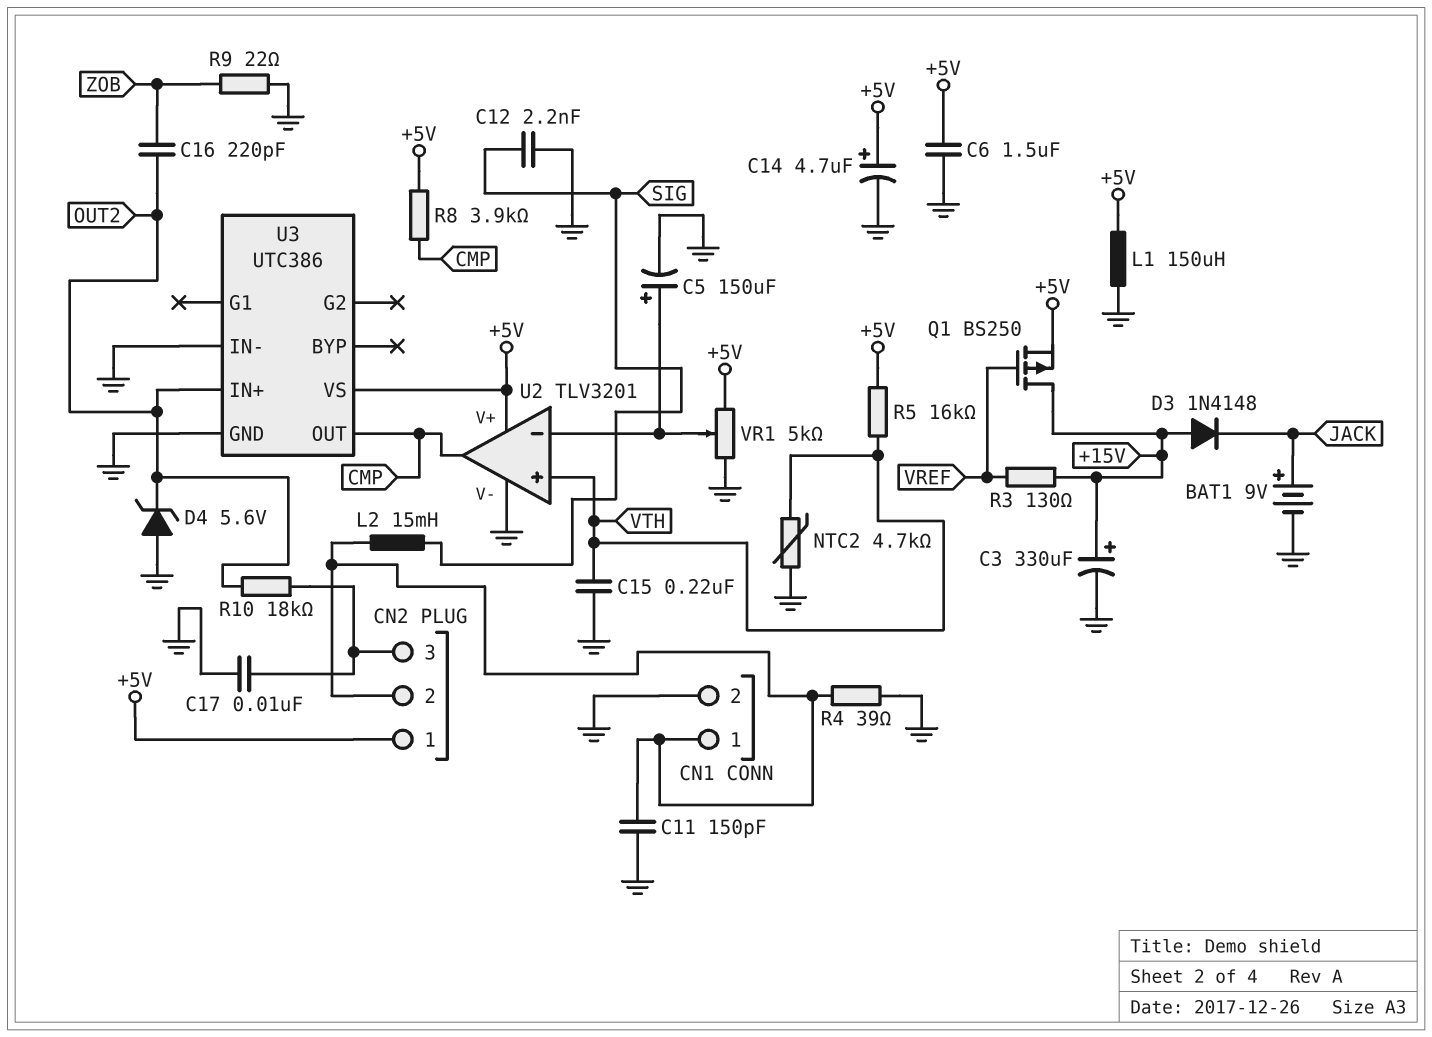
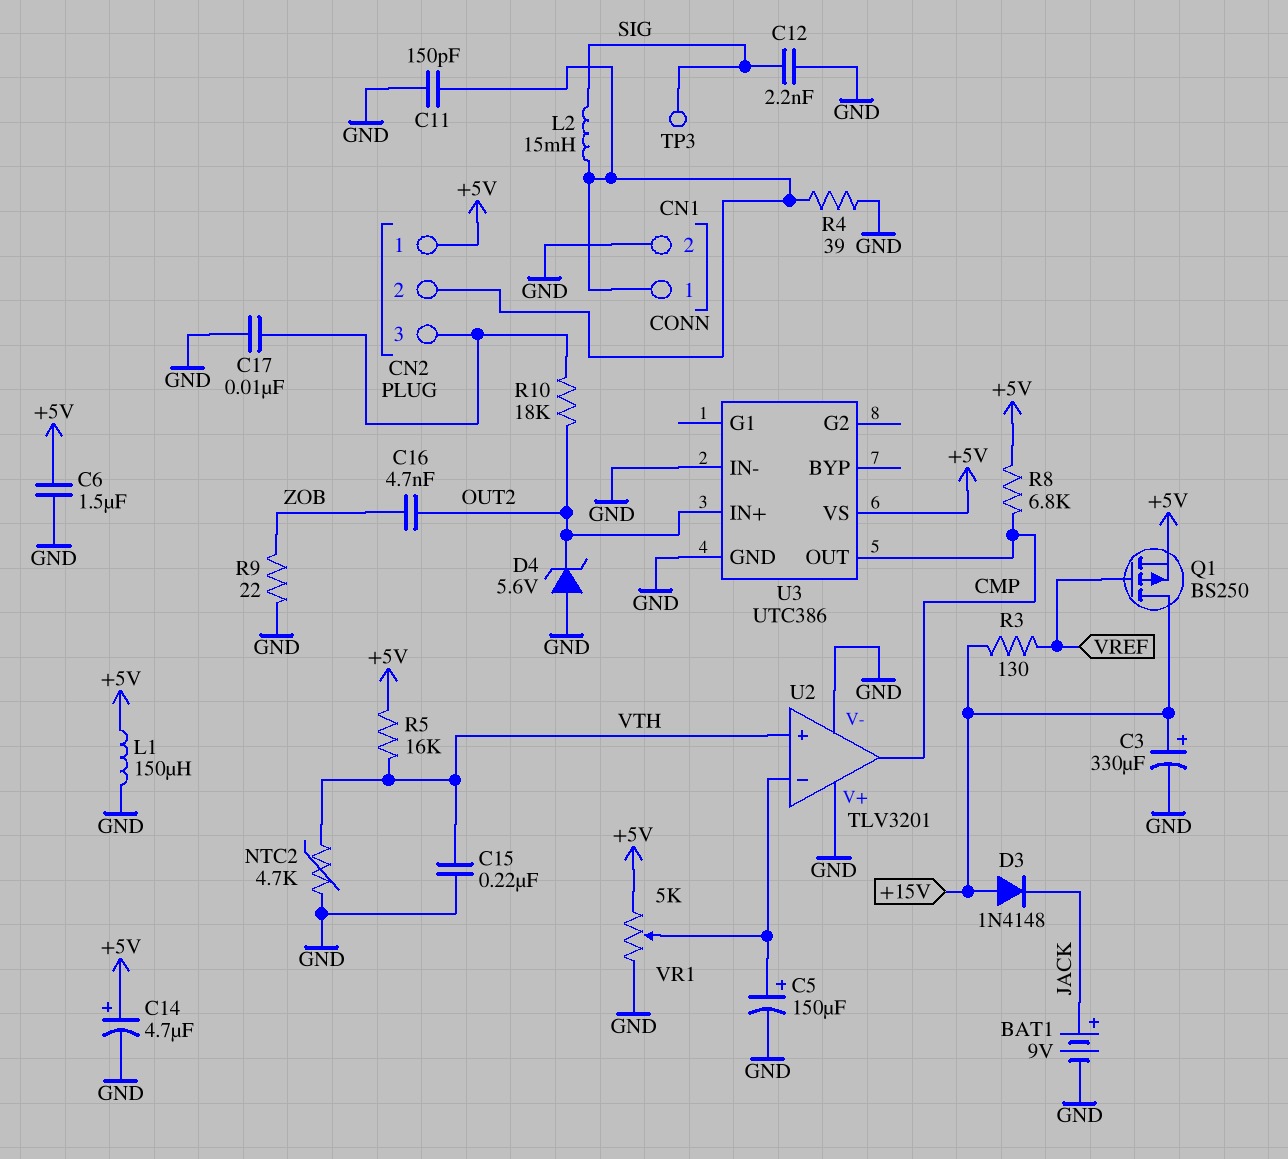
C16: 220pF (OUT2, ZOB) -> 4.7nF (OUT2, ZOB)
R8: 3.9k (+5V, CMP) -> 6.8k (+5V, CMP)
TP3: none -> test point (SIG)
U2 pin V+: +5V -> GND

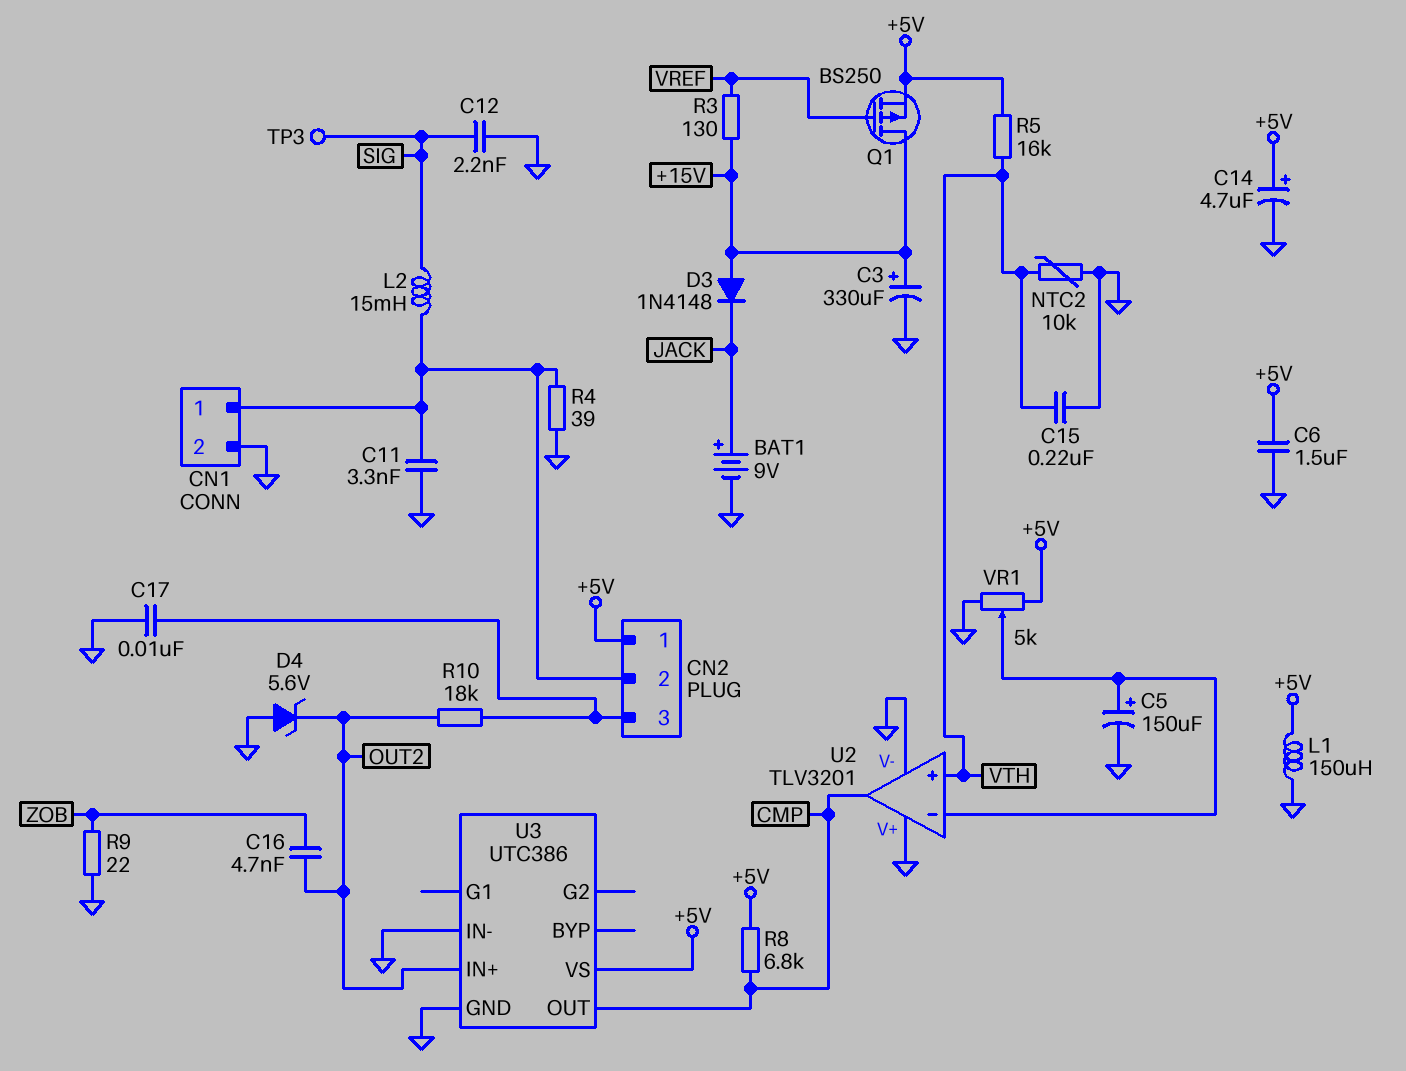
C11: 150pF (CN1/1, GND) -> 3.3nF (CN1/1, GND)
NTC2: 4.7k (GND, VTH) -> 10k (GND, VTH)

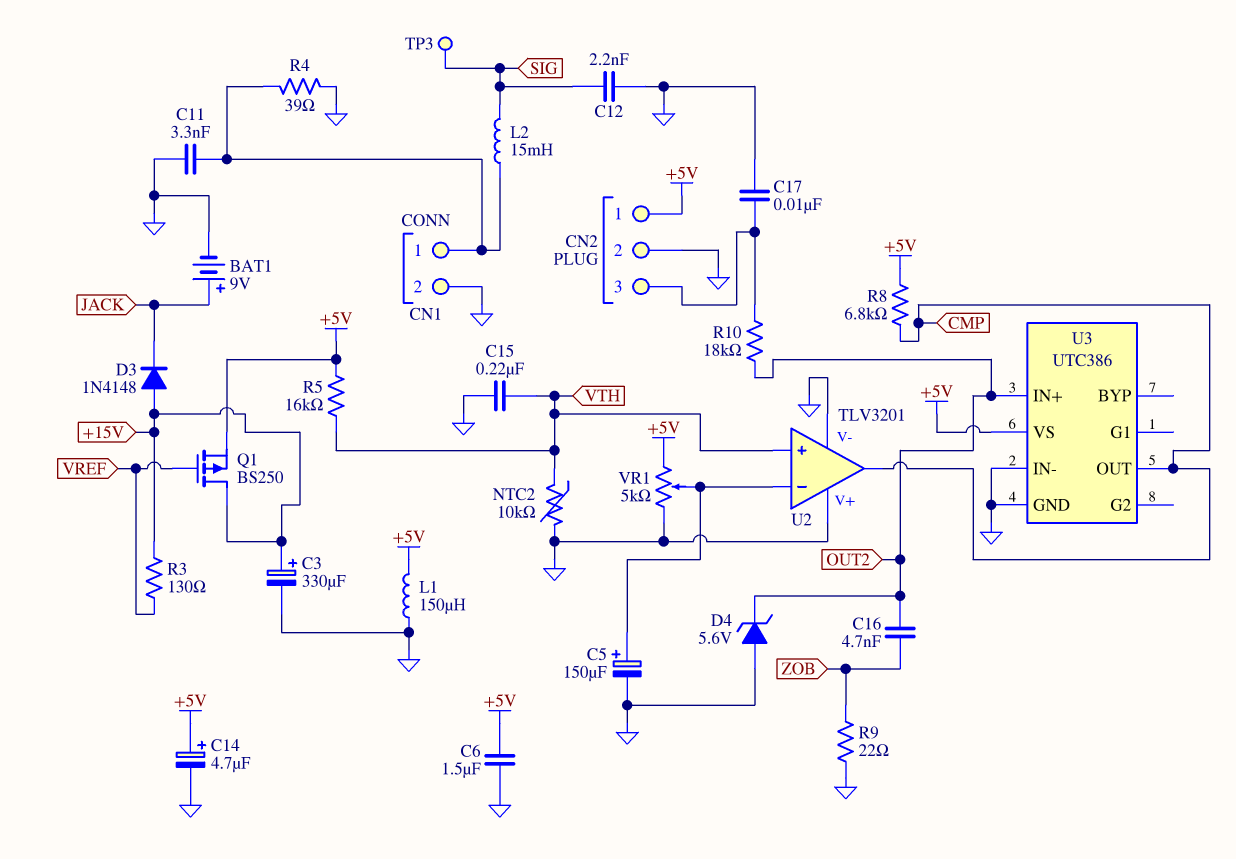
CN2 pin 2: CN1/1 -> GND

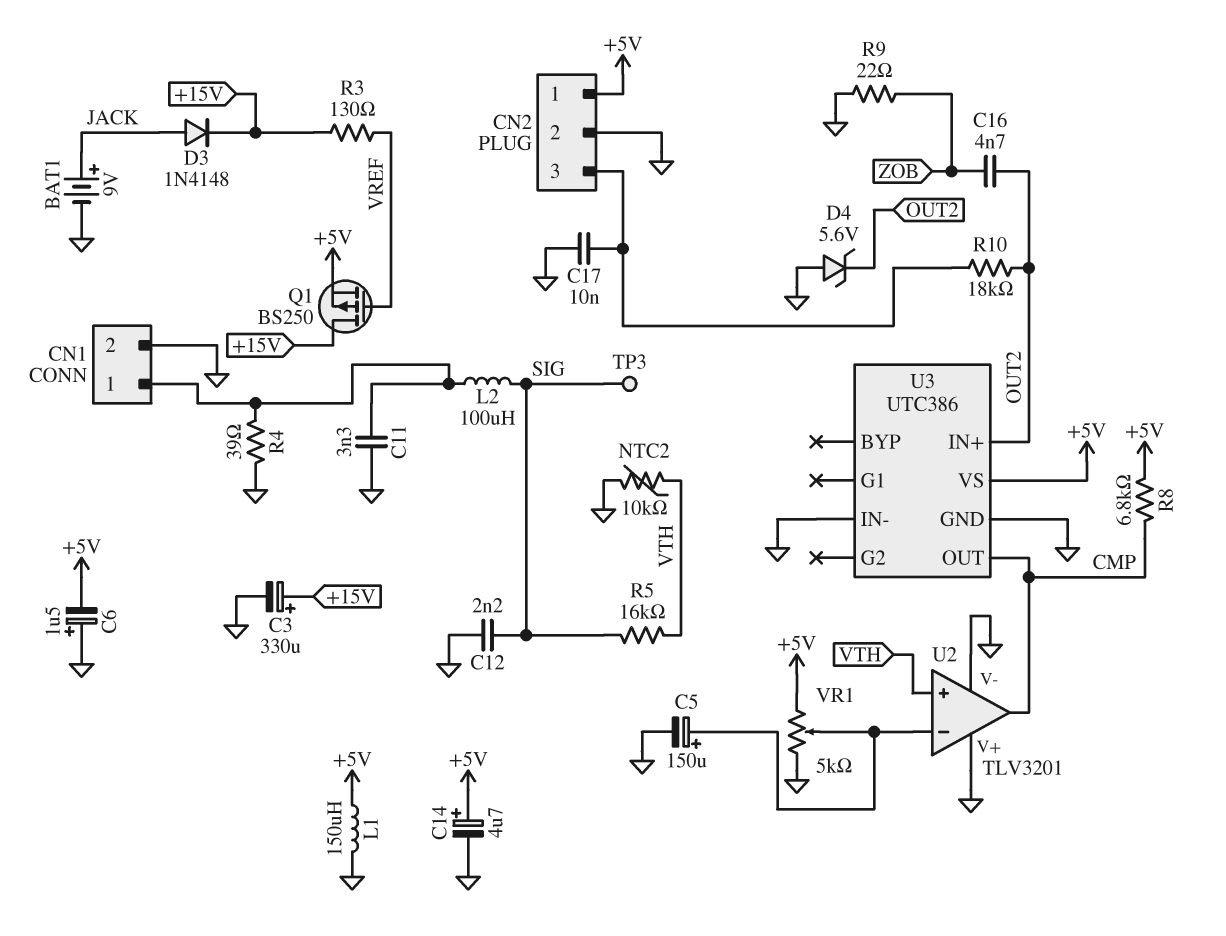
C6: 1.5uF (+5V, GND) -> 1.5uF (plus GND, minus +5V)
C15: 220nF (GND, VTH) -> none
D3: diode 1N4148 (A +15V, K JACK) -> diode 1N4148 (A JACK, K +15V)
L2: 15mH (CN1/1, SIG) -> 100uH (CN1/1, SIG)
R5: 16k (+5V, VTH) -> 16k (SIG, VTH)

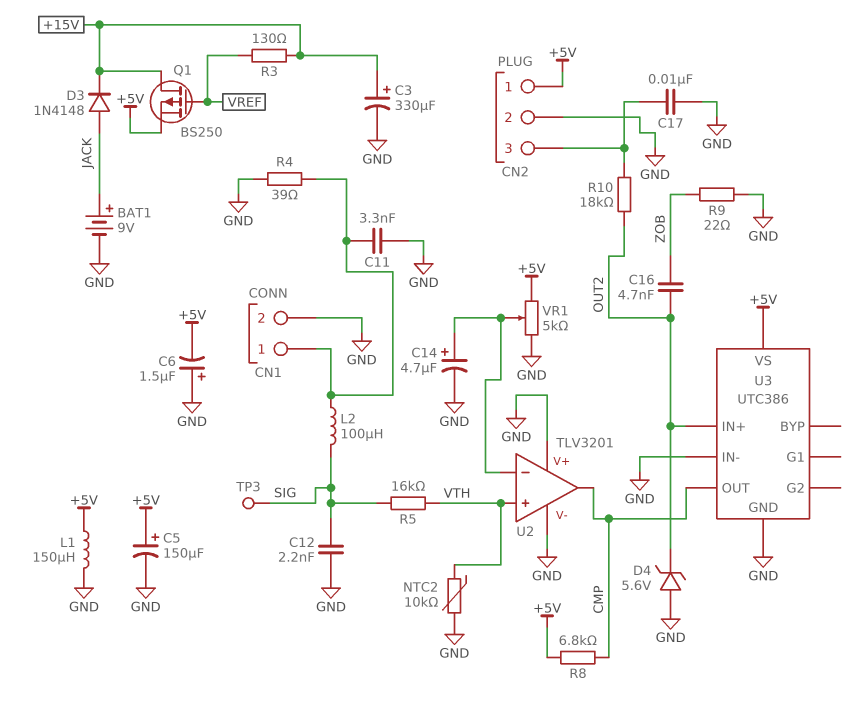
C5: 150uF (plus U2/in-, minus GND) -> 150uF (plus +5V, minus GND)
C14: 4.7uF (plus +5V, minus GND) -> 4.7uF (plus U2/in-, minus GND)

